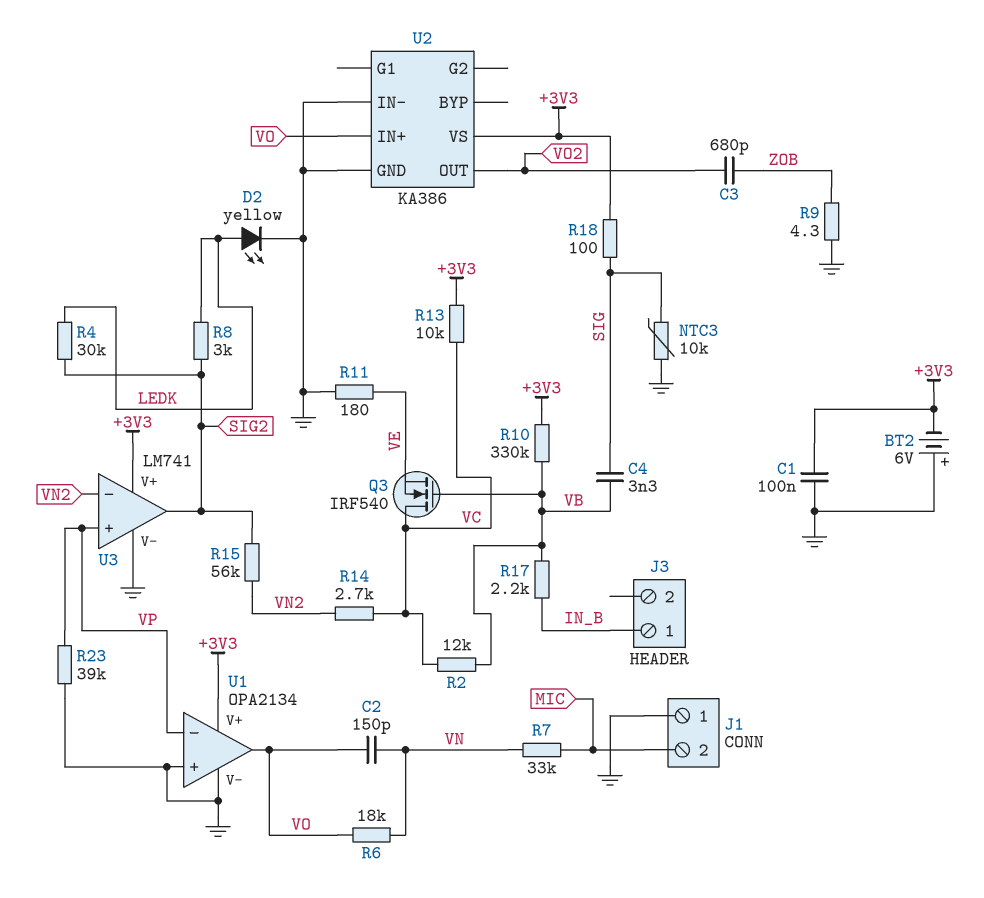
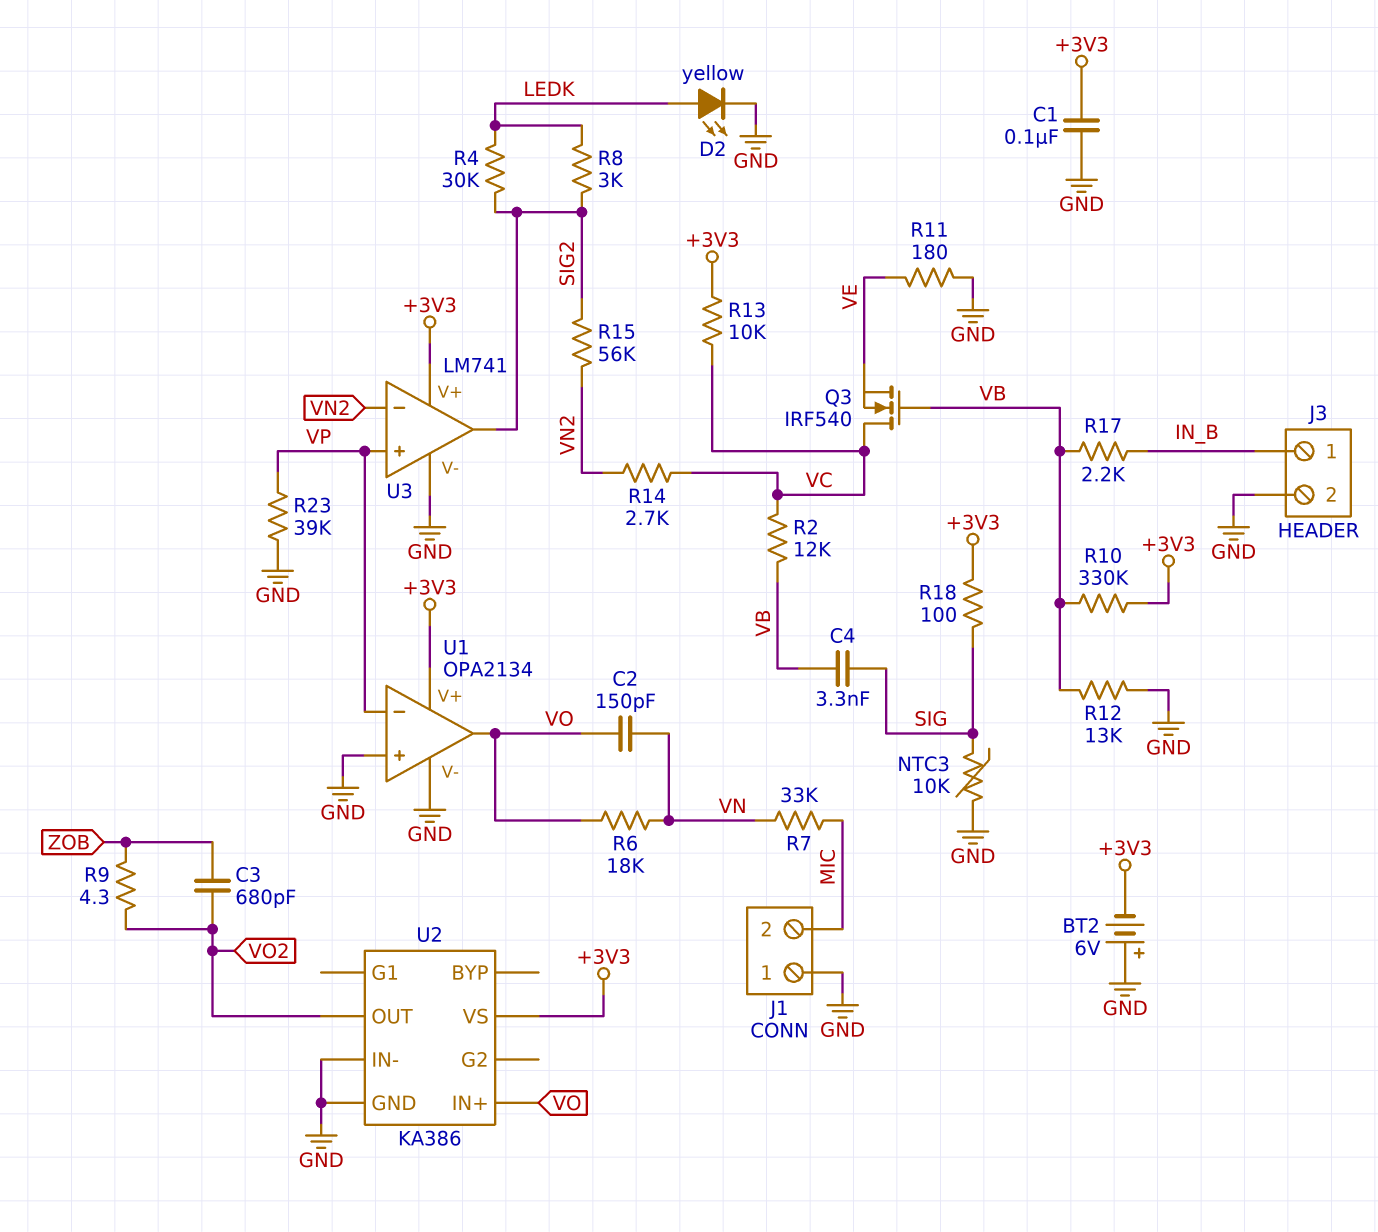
J3 pin 2: none -> GND
R9: 4.3 (GND, ZOB) -> 4.3 (VO2, ZOB)
R12: none -> 13k (GND, VB)

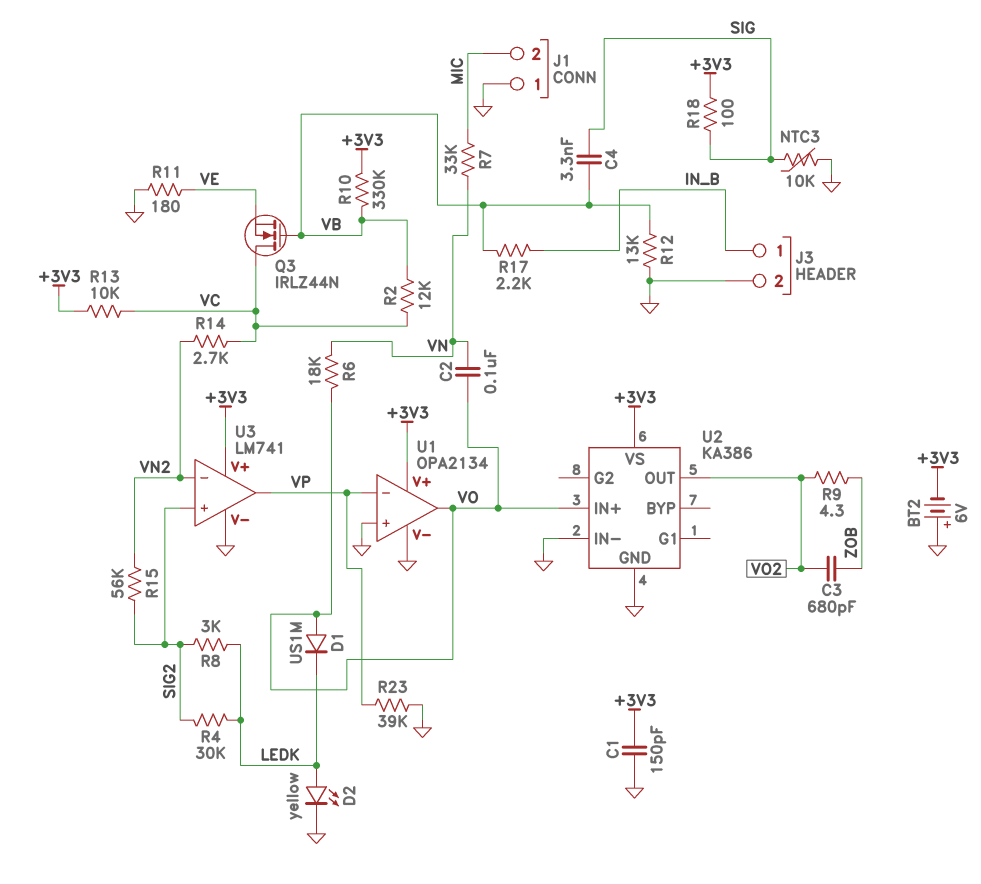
C1: 100nF (+3V3, GND) -> 150pF (+3V3, GND)
C2: 150pF (VN, VO) -> 100nF (VN, VO)
D1: none -> diode US1M (A VO, K LEDK)
Q3: NMOS IRF540 (G VB, D VC, S VE) -> NMOS IRLZ44N (G VB, D VC, S VE)
U3 pin in+: VP -> SIG2
U3 pin out: SIG2 -> VP

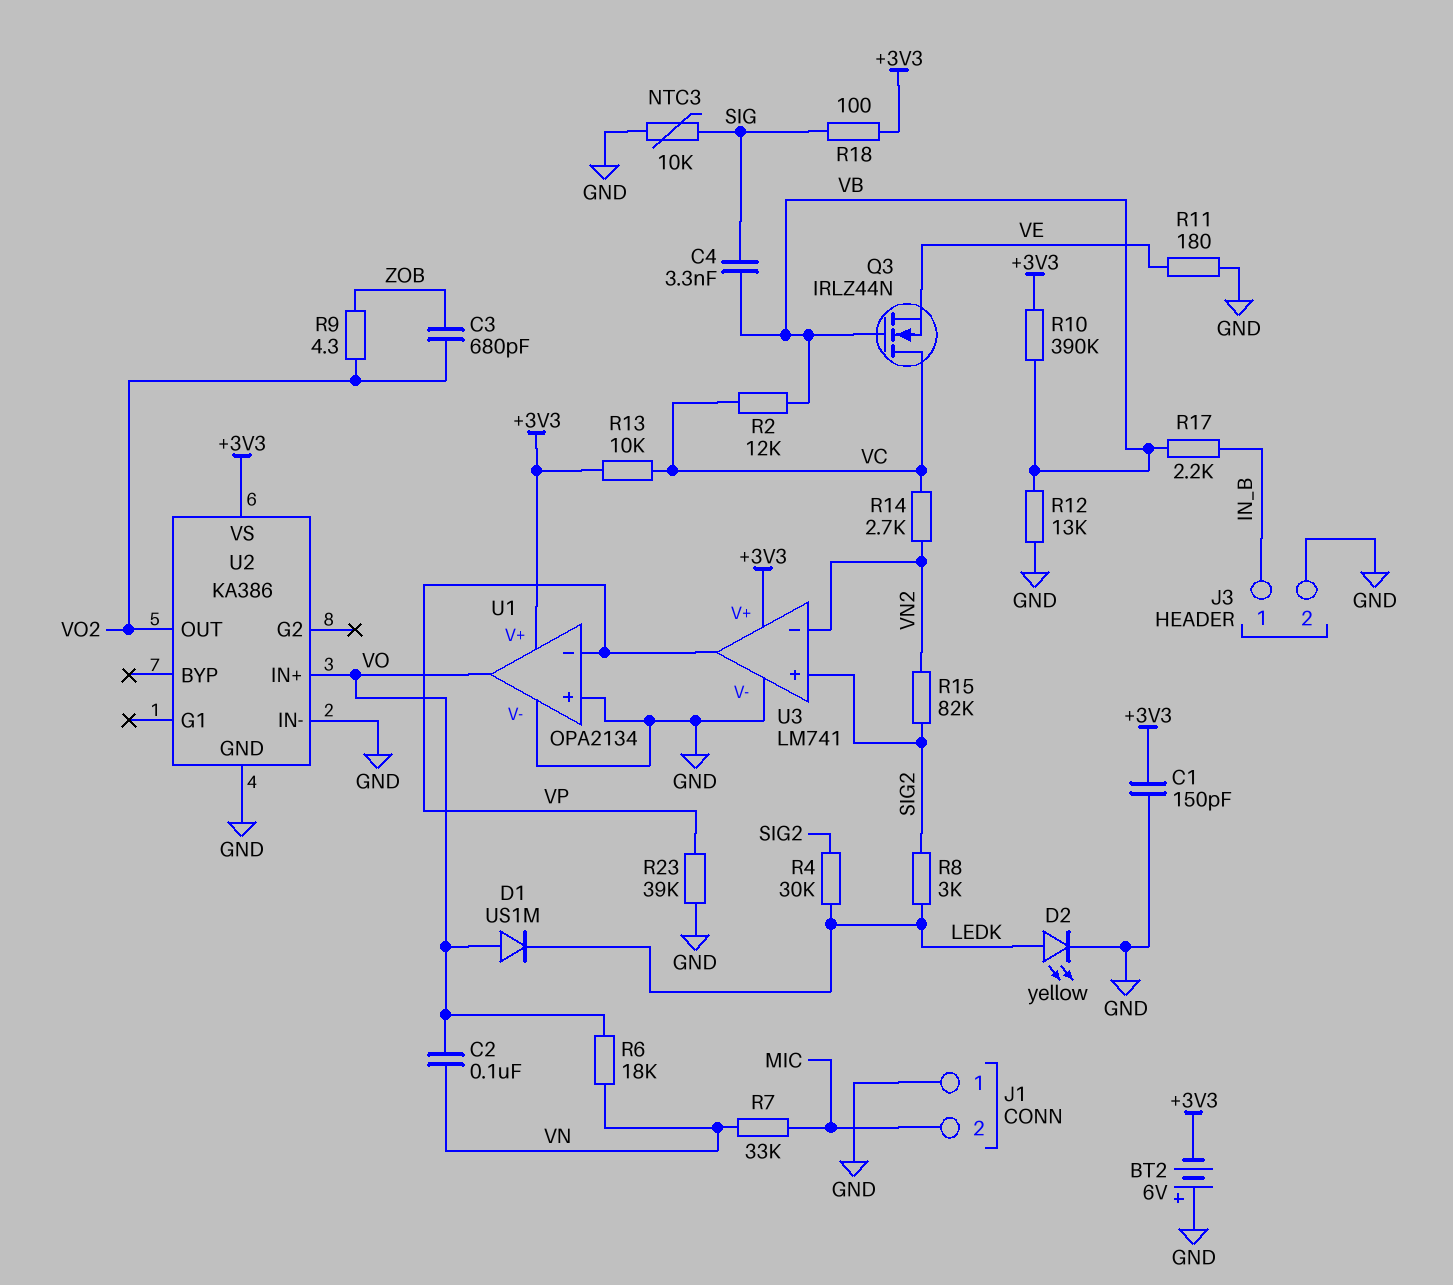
R10: 330k (+3V3, VB) -> 390k (+3V3, VB)
R15: 56k (SIG2, VN2) -> 82k (SIG2, VN2)

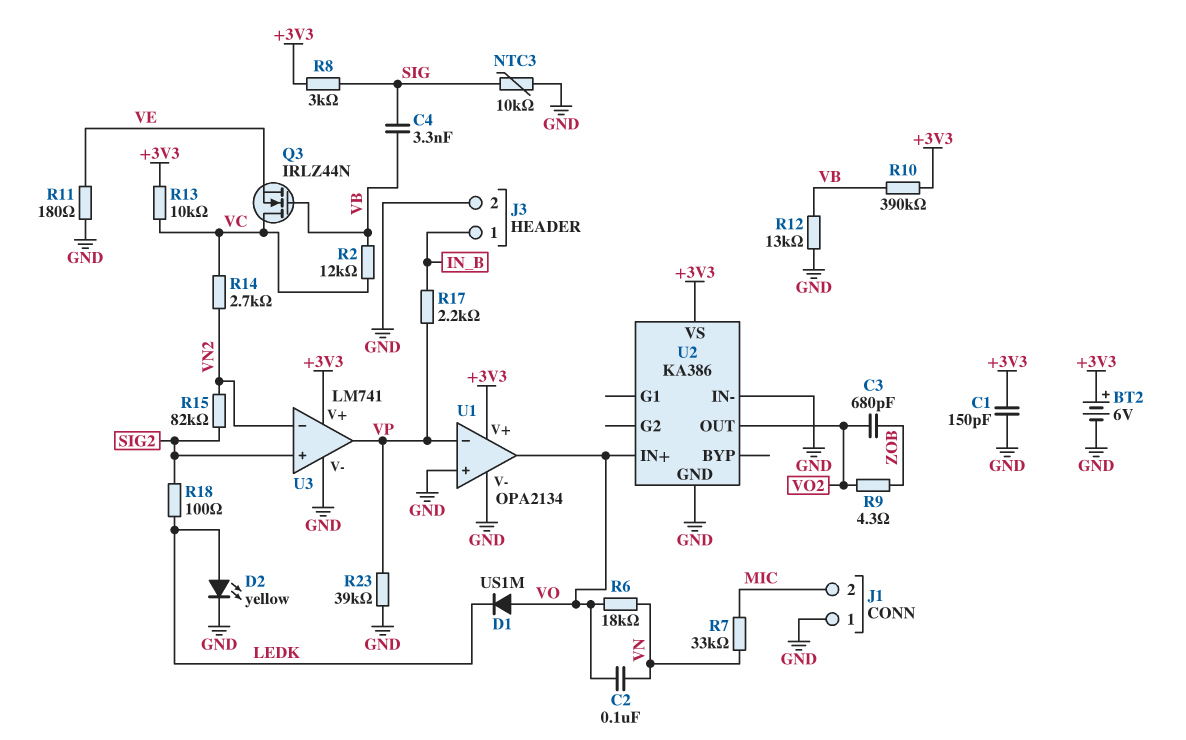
BT2: 6V (plus GND, minus +3V3) -> 6V (plus +3V3, minus GND)
R4: 30k (LEDK, SIG2) -> none
R8: 3k (LEDK, SIG2) -> 3k (+3V3, SIG)
R17: 2.2k (IN_B, VB) -> 2.2k (IN_B, VP)
R18: 100 (+3V3, SIG) -> 100 (LEDK, SIG2)

